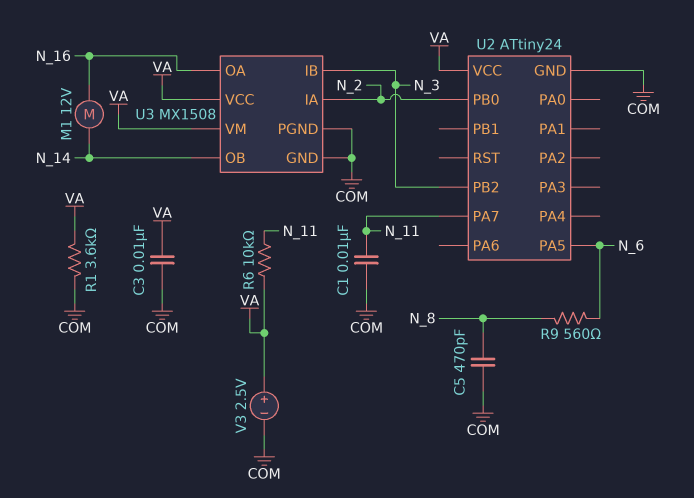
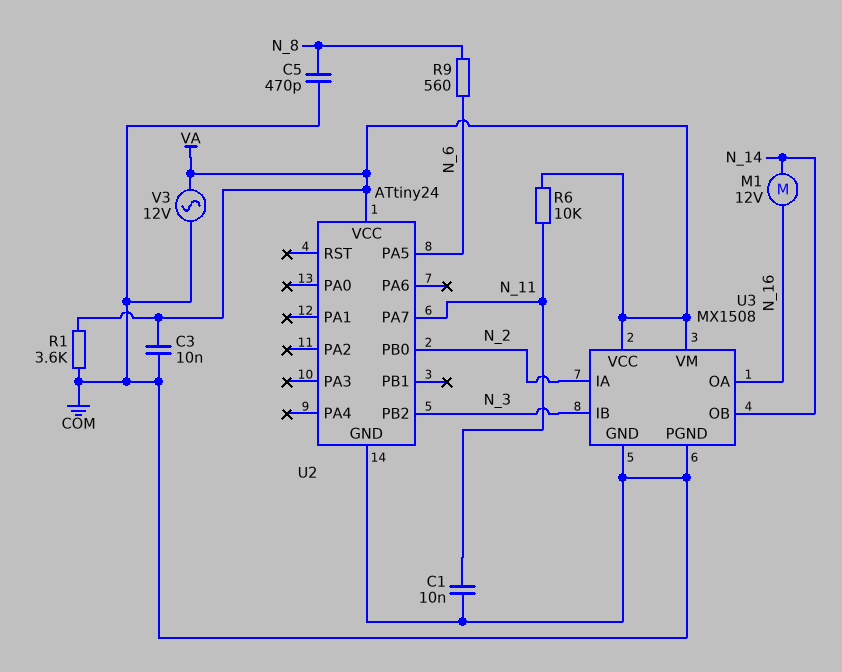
V3: 2.5V (plus VA, minus COM) -> AC 12V (COM, VA)

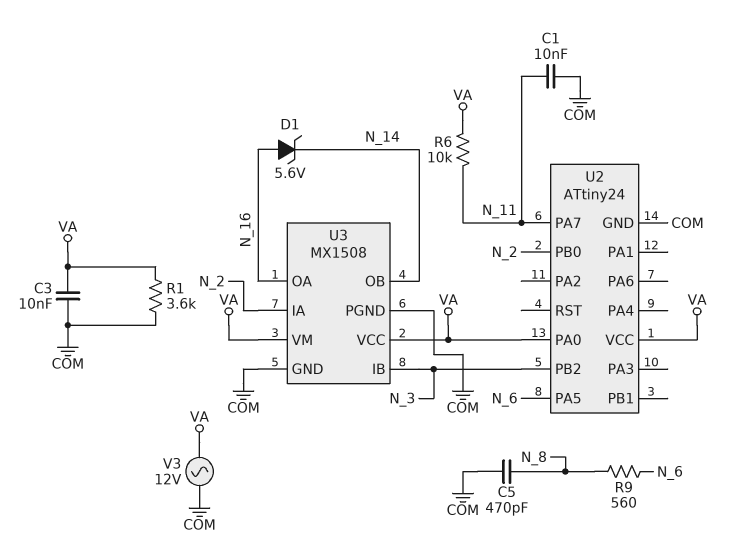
D1: none -> zener 5.6V (A N_16, K N_14)
M1: motor 12V (N_14, N_16) -> none
U2 pin PA0: none -> VA

